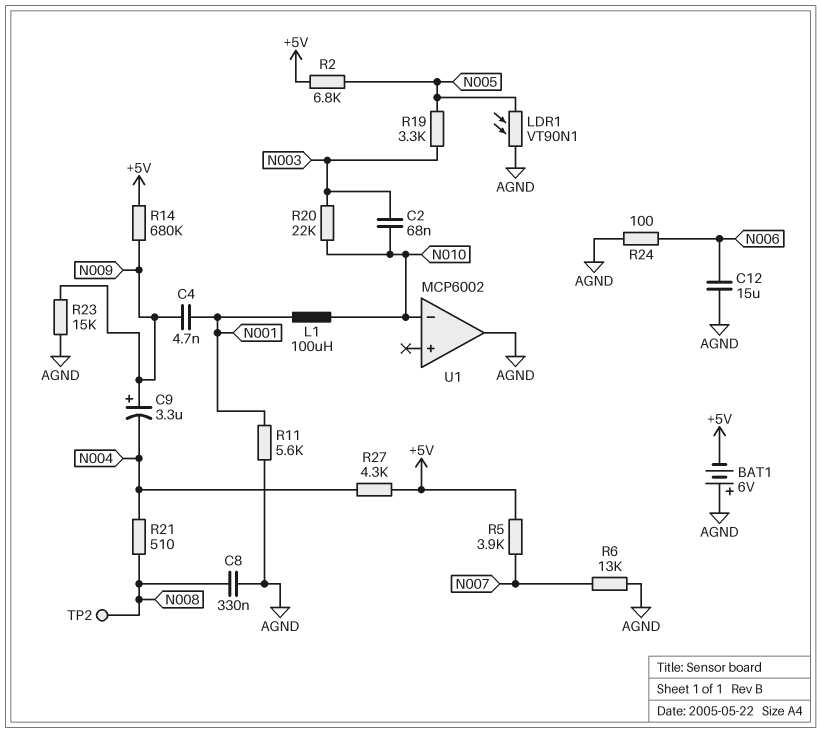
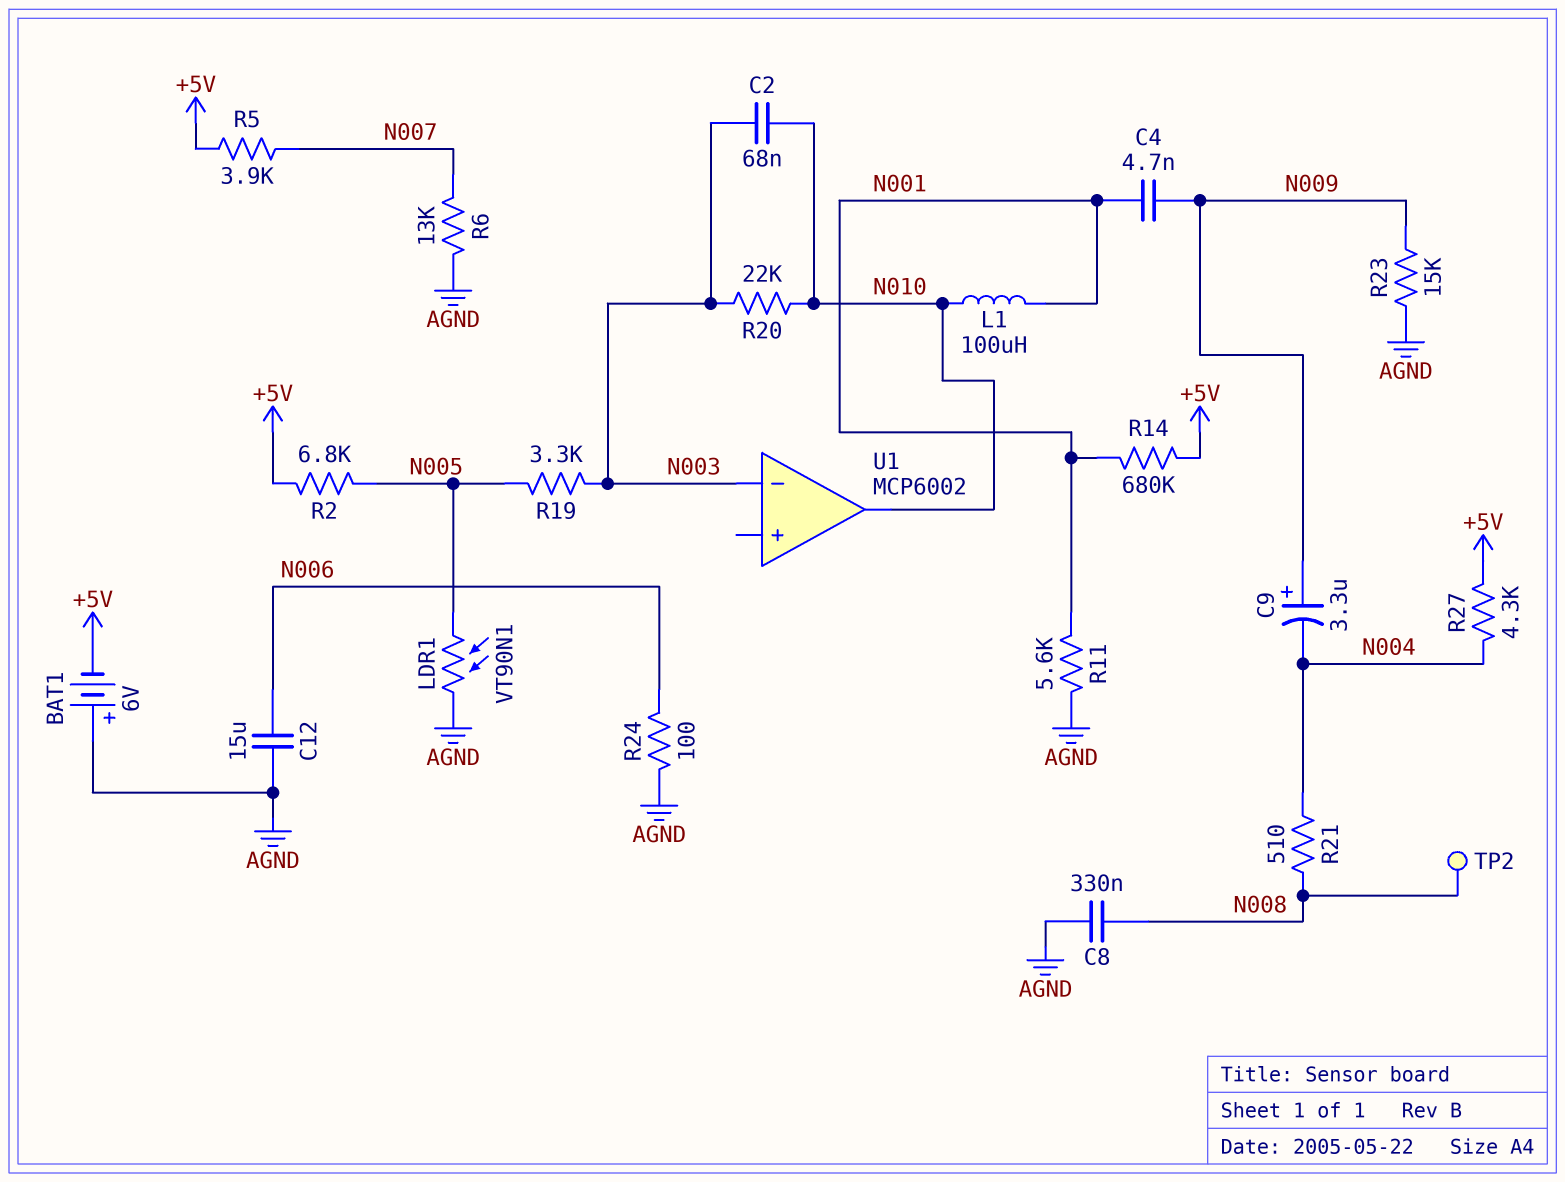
R14: 680k (+5V, N009) -> 680k (+5V, N001)
U1 pin in-: N010 -> N003
U1 pin out: AGND -> N010

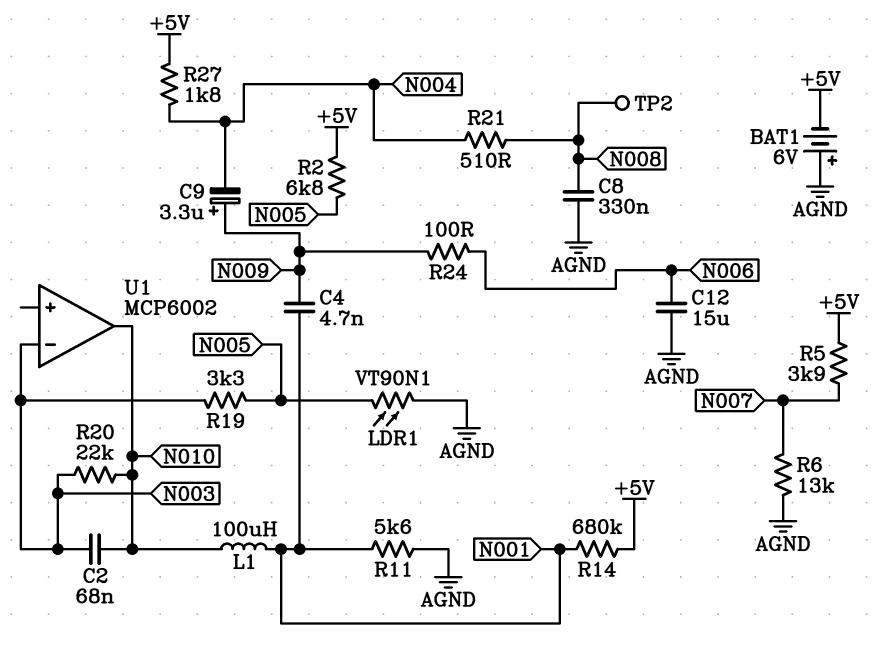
R23: 15k (AGND, N009) -> none
R24: 100 (AGND, N006) -> 100 (N006, N009)
R27: 4.3k (+5V, N004) -> 1.8k (+5V, N004)

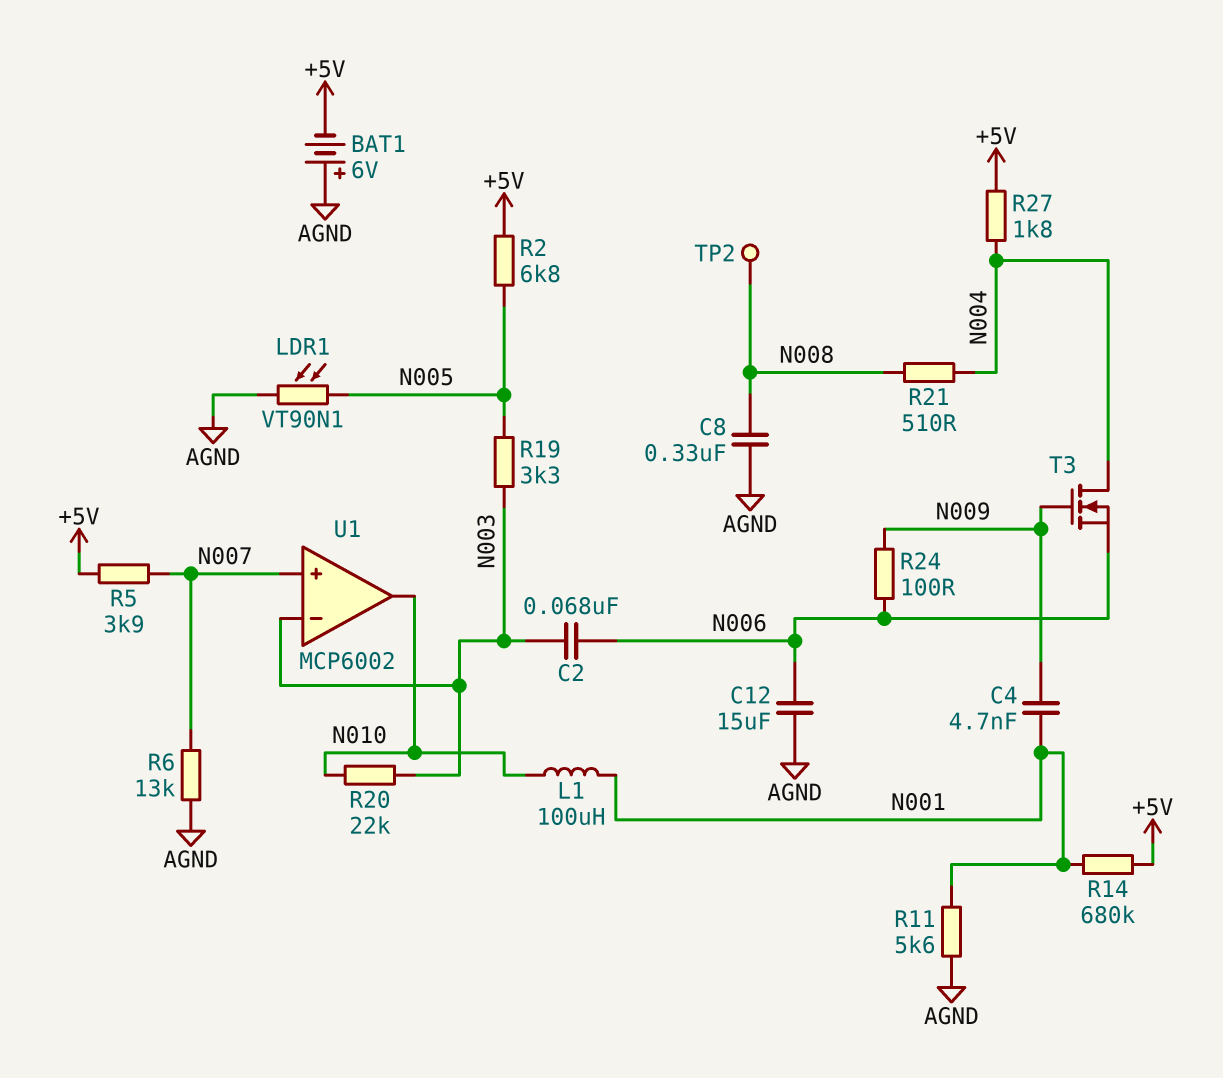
C2: 68nF (N003, N010) -> 68nF (N003, N006)
C9: 3.3uF (plus N009, minus N004) -> none
T3: none -> NMOS (G N009, D N004, S N006)
U1 pin in+: none -> N007

